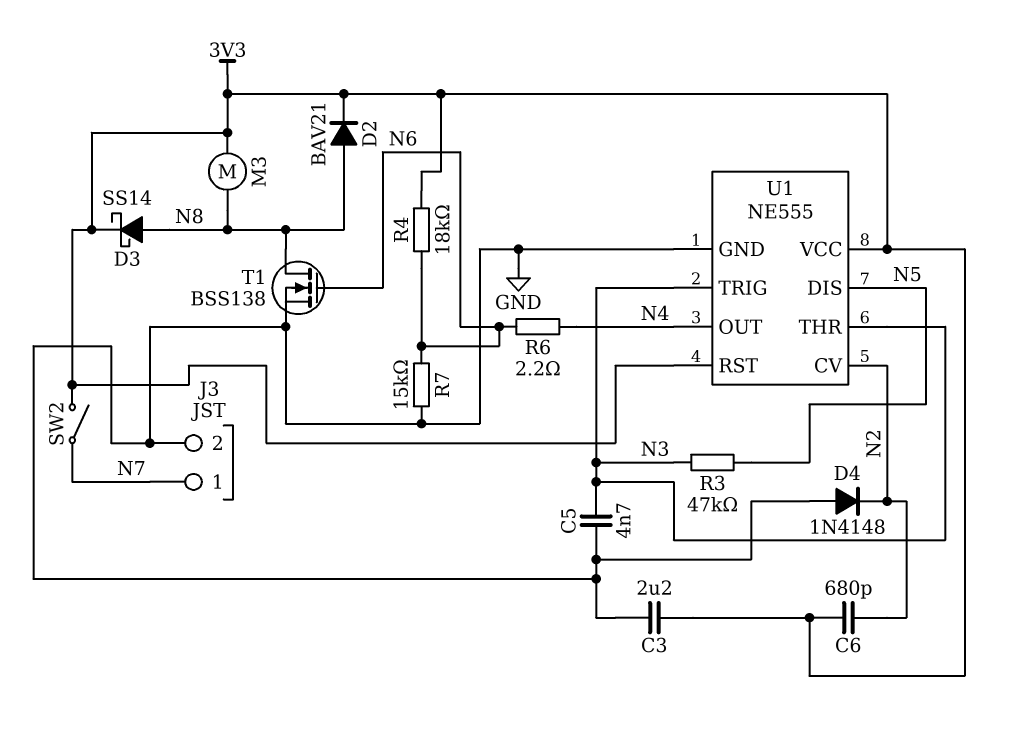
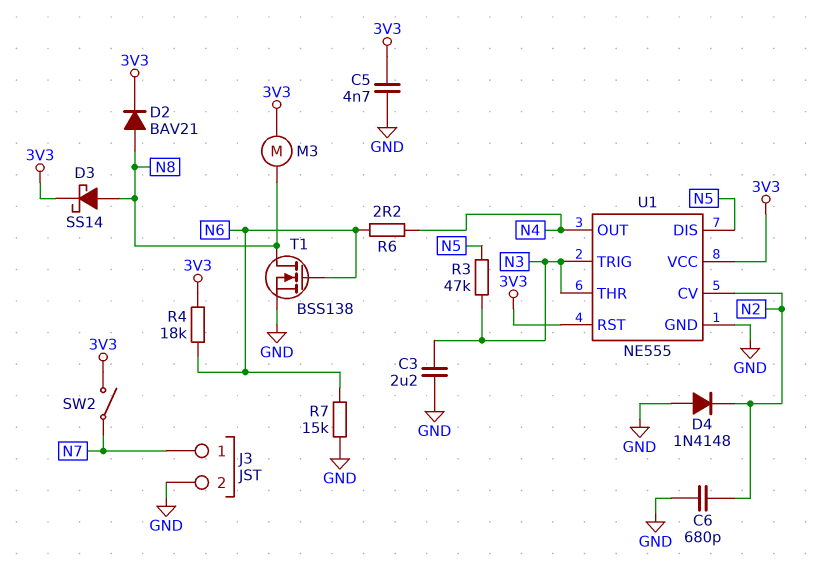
C3: 2.2uF (3V3, GND) -> 2.2uF (GND, N3)
C5: 4.7nF (GND, N3) -> 4.7nF (3V3, GND)
C6: 680pF (3V3, N2) -> 680pF (GND, N2)

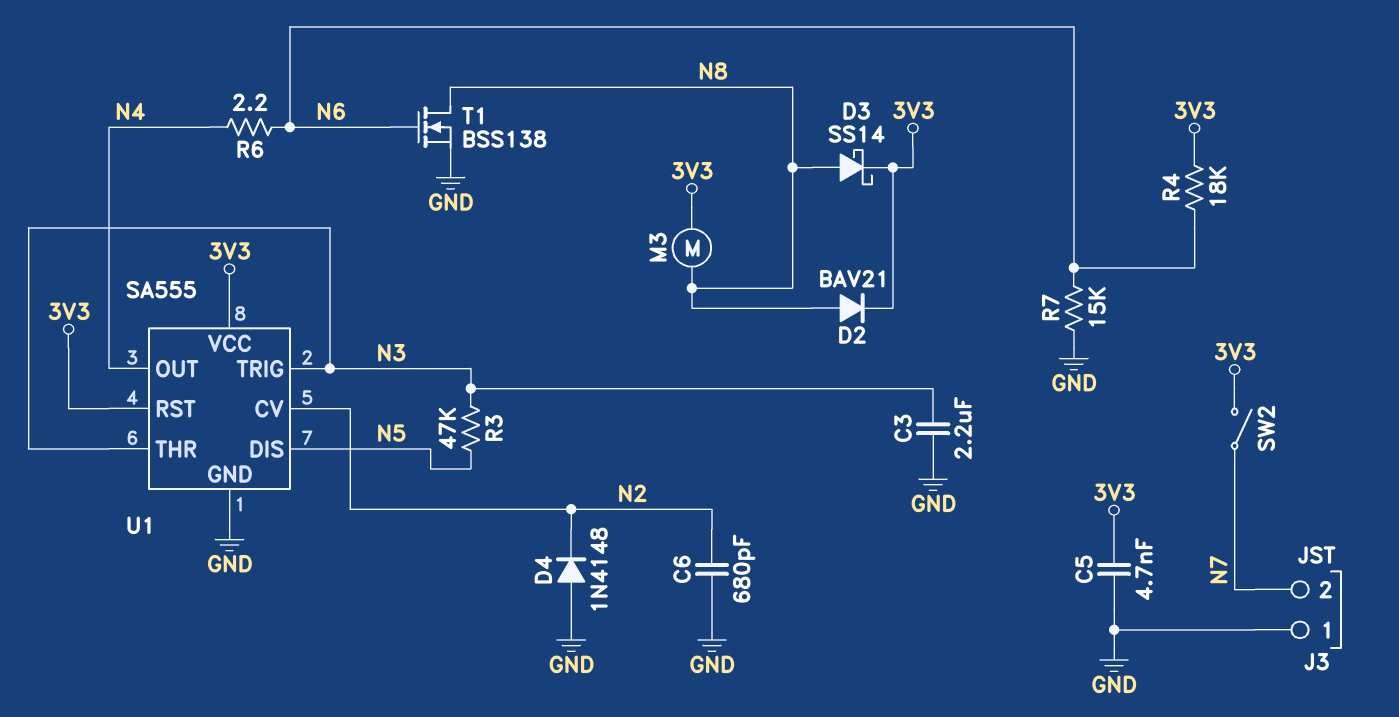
J3 pin 1: N7 -> GND
J3 pin 2: GND -> N7
U1: NE555 -> SA555

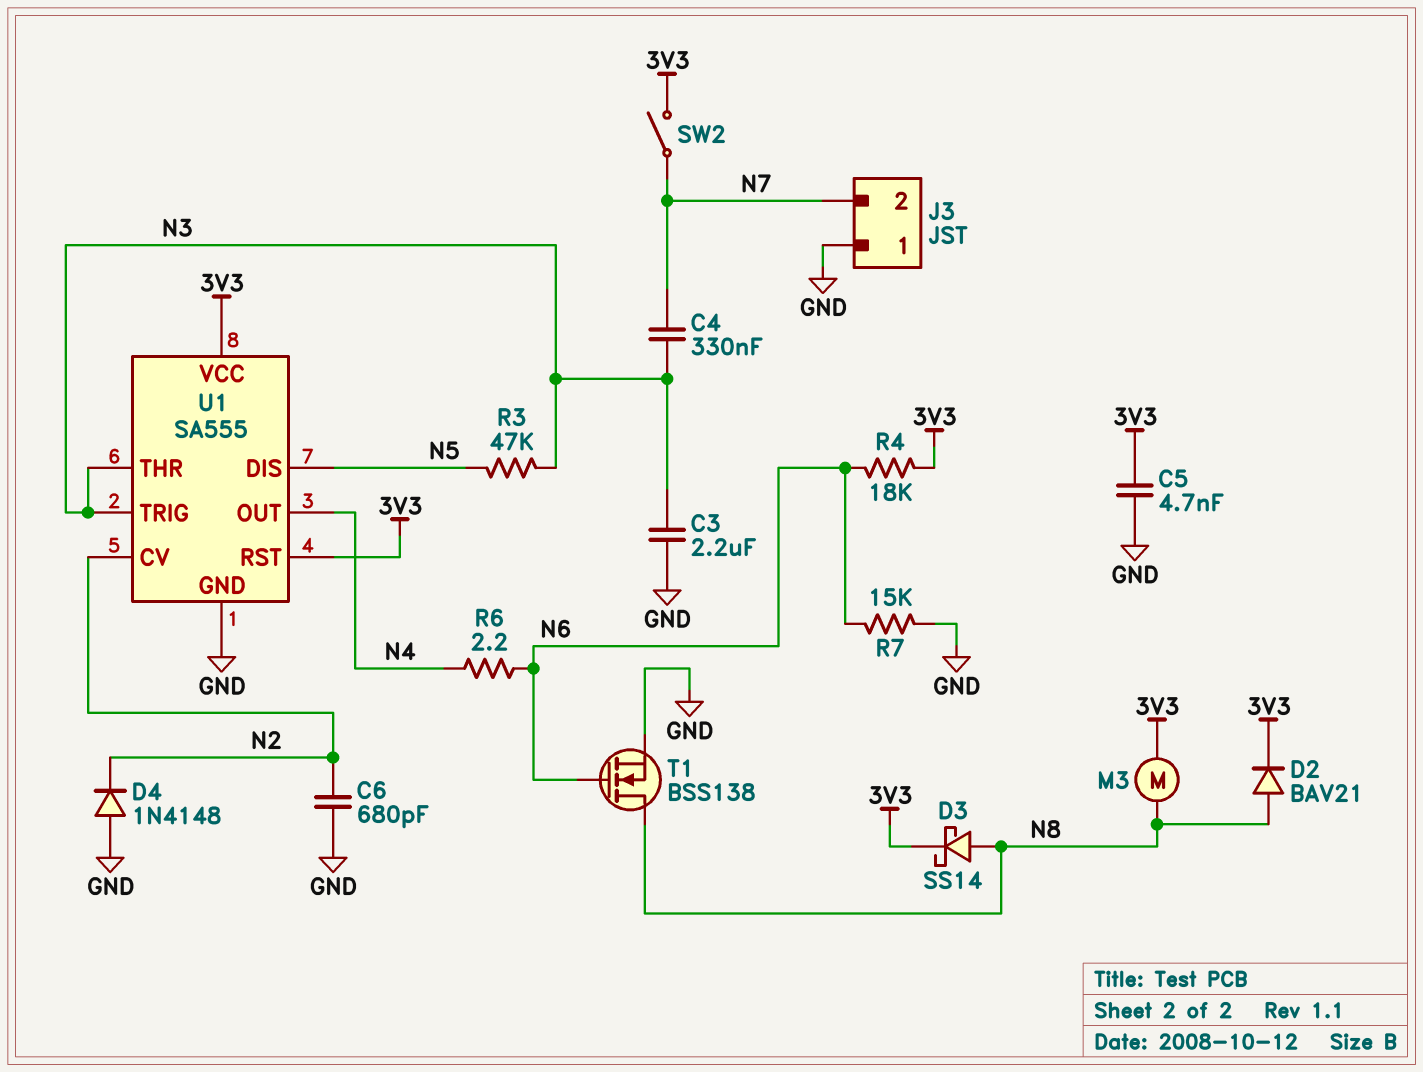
C4: none -> 330nF (N3, N7)

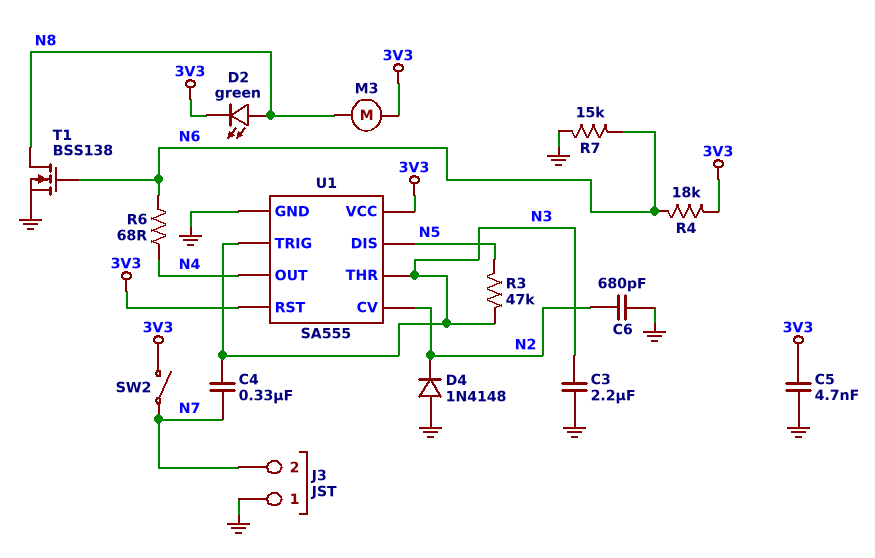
D2: diode BAV21 (A N8, K 3V3) -> LED green (A N8, K 3V3)
D3: schottky SS14 (A N8, K 3V3) -> none
R6: 2.2 (N4, N6) -> 68 (N4, N6)

